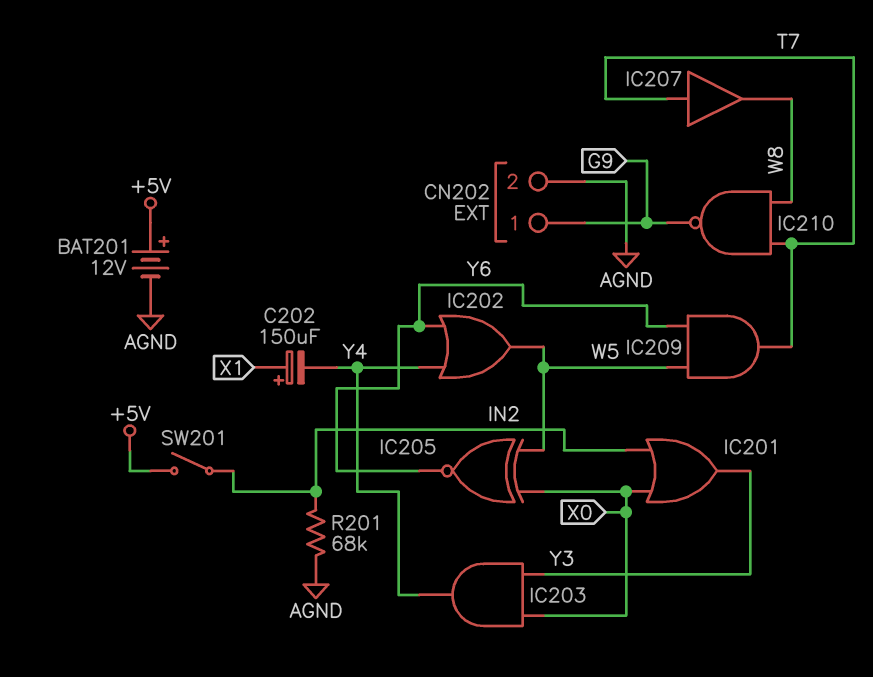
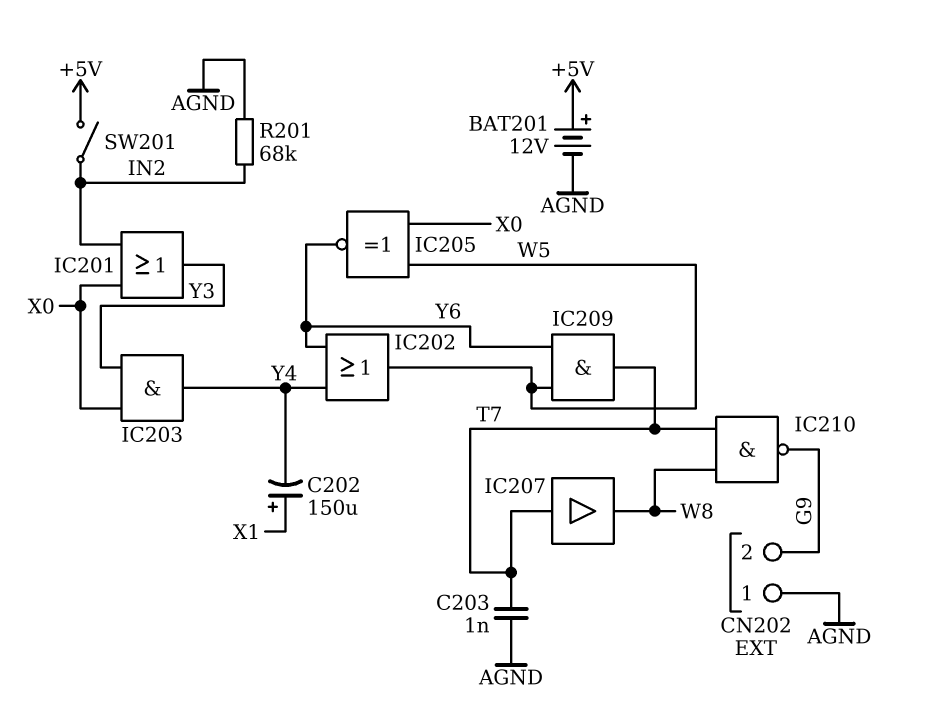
C203: none -> 1nF (AGND, T7)
CN202 pin 1: G9 -> AGND
CN202 pin 2: AGND -> G9

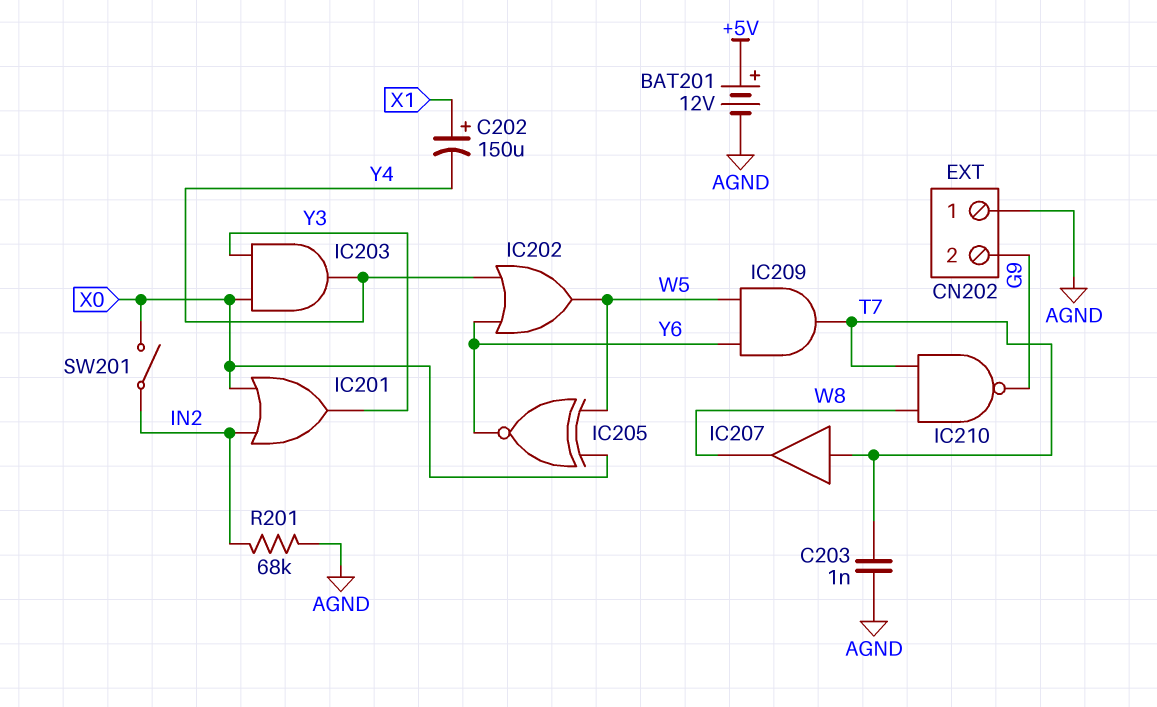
SW201: switch (+5V, IN2) -> switch (IN2, X0)

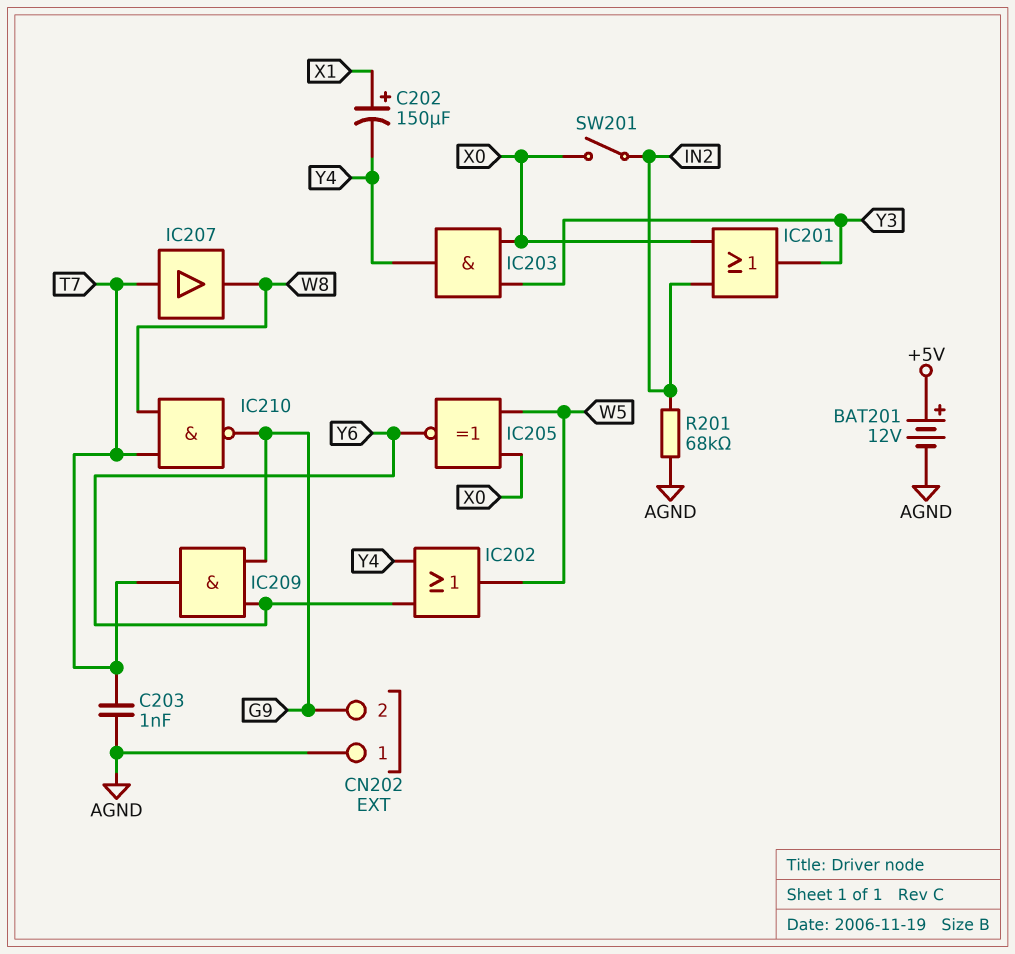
IC209: AND (in W5, in Y6, out T7) -> AND (in G9, in Y6, out T7)

